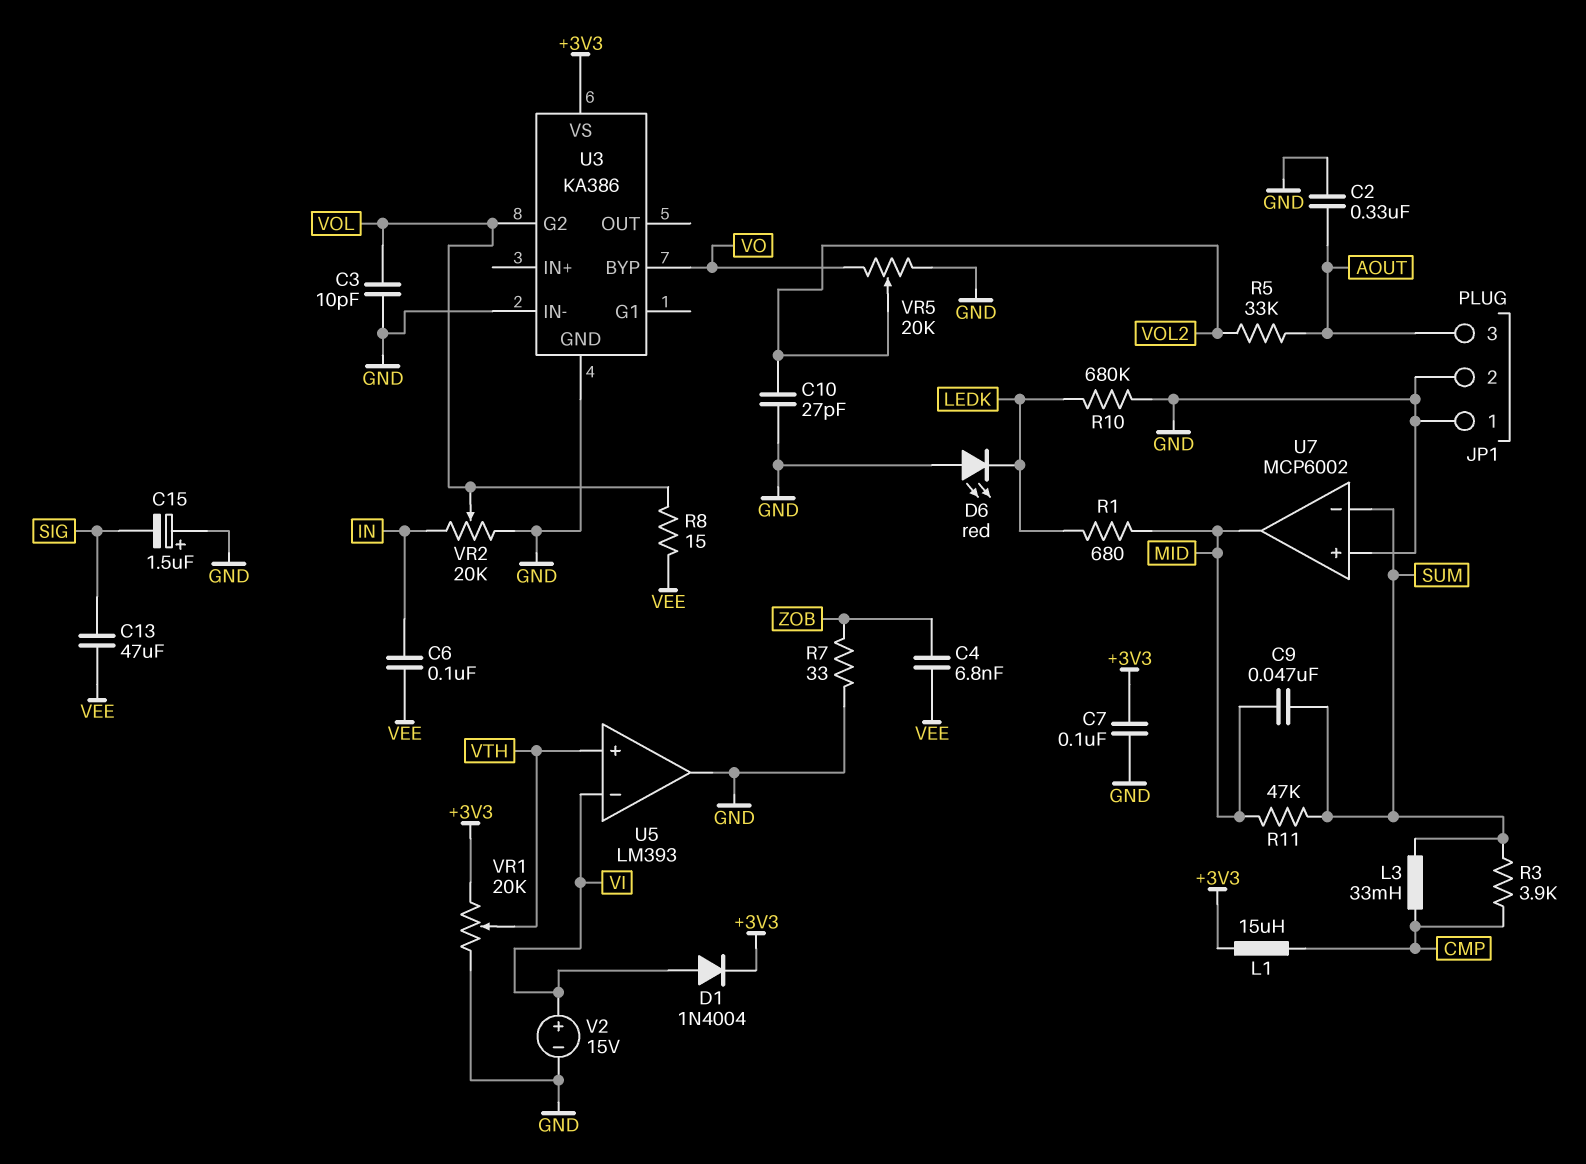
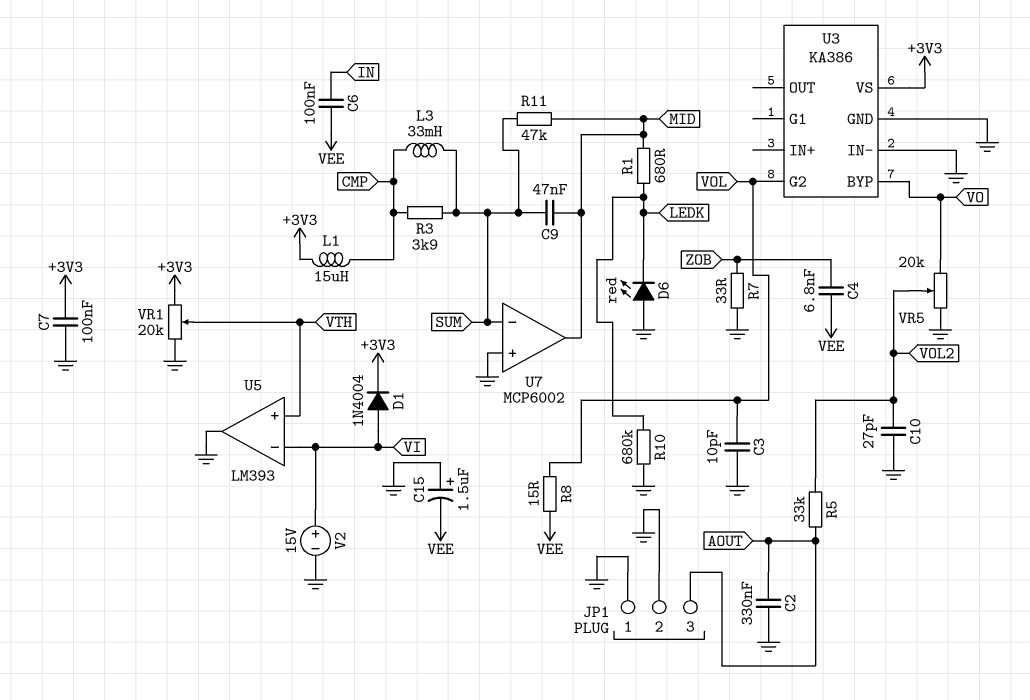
C13: 47uF (SIG, VEE) -> none
C15: 1.5uF (plus GND, minus SIG) -> 1.5uF (plus GND, minus VEE)
VR2: 20k (GND, IN, wiper VOL) -> none

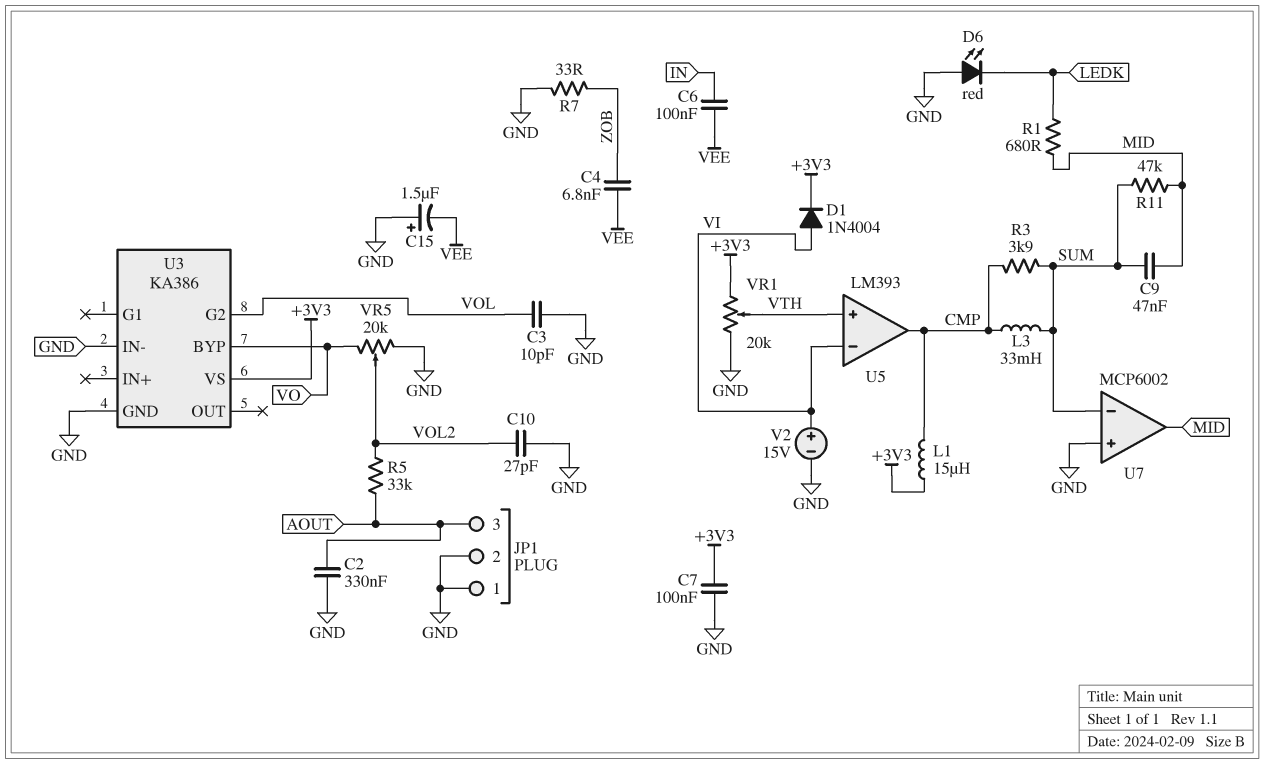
R8: 15 (VEE, VOL) -> none
R10: 680k (GND, LEDK) -> none
U5 pin out: GND -> CMP

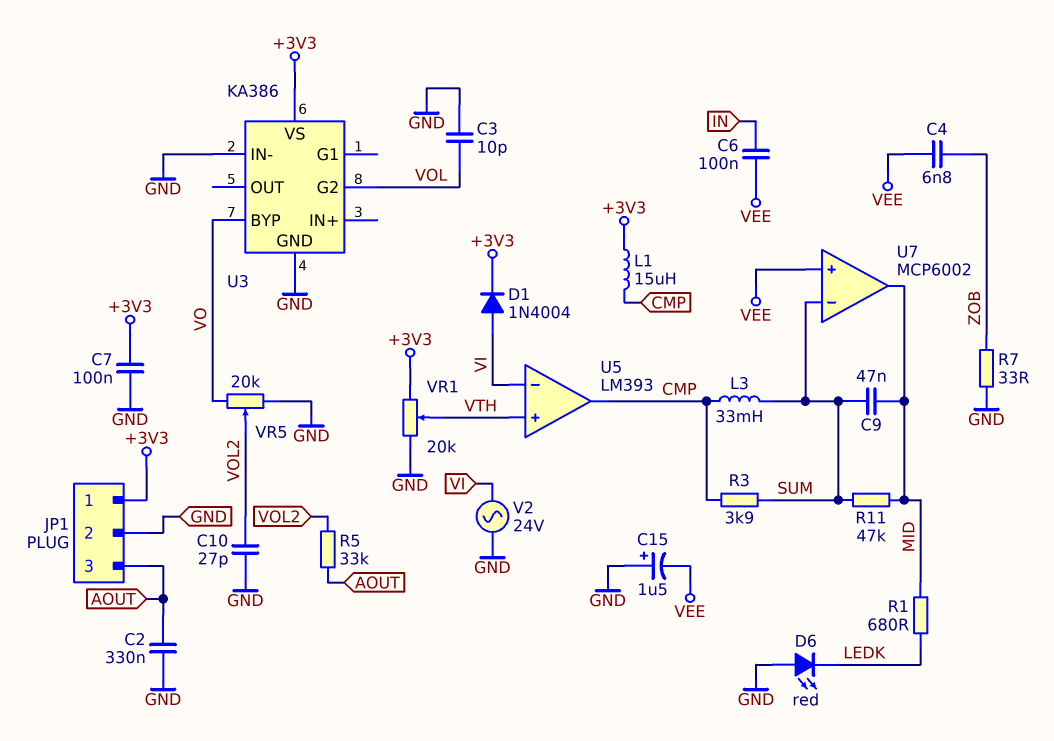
JP1 pin 1: GND -> +3V3
U7 pin in+: GND -> VEE
V2: 15V (plus VI, minus GND) -> AC 24V (GND, VI)

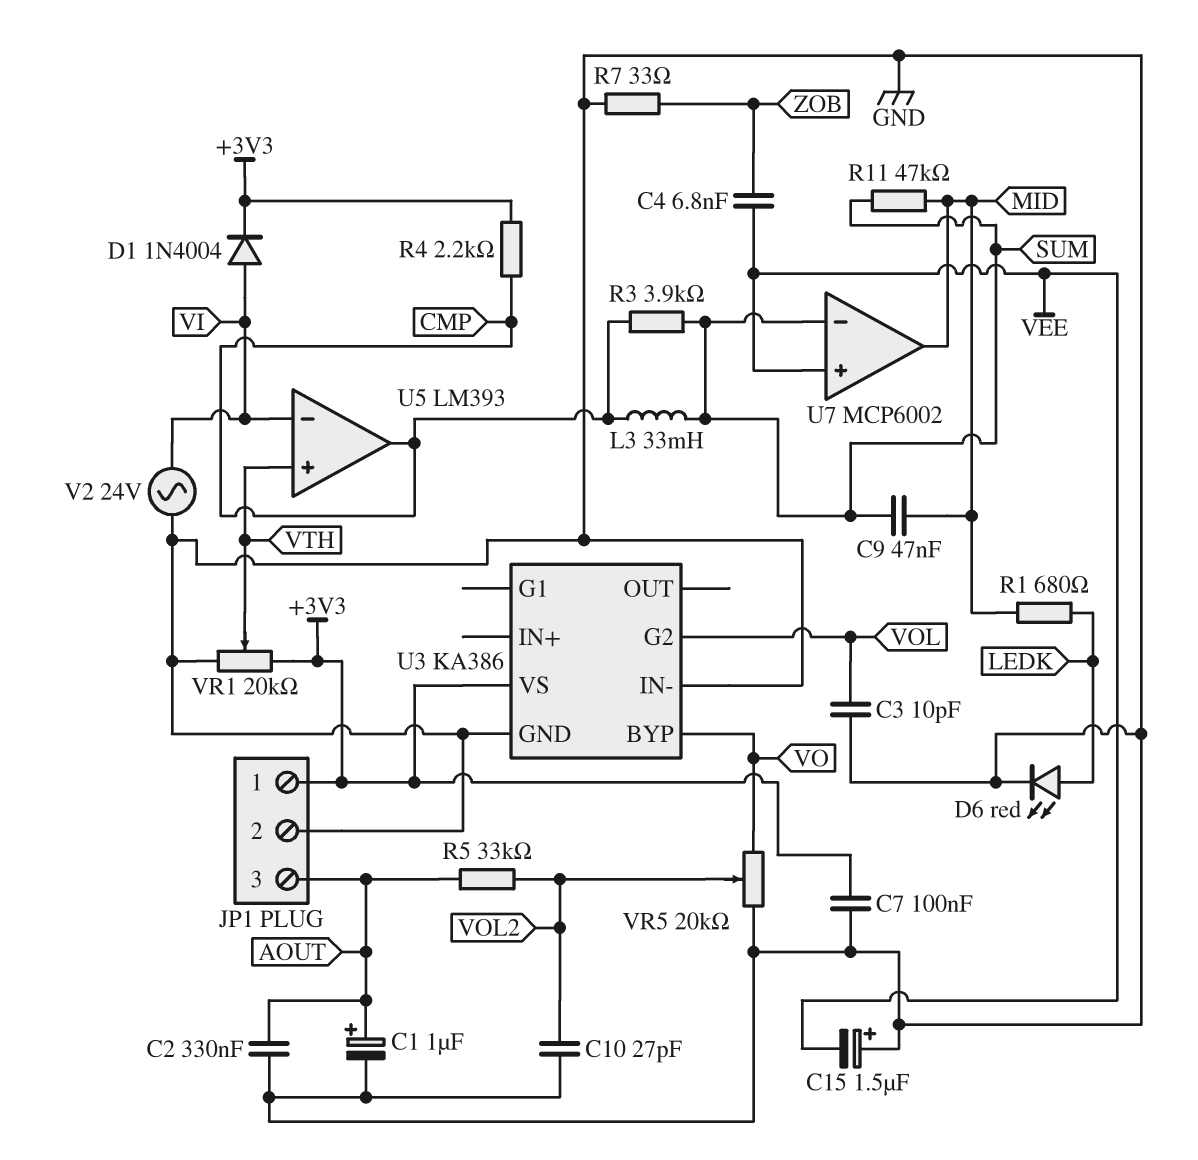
C1: none -> 1uF (plus AOUT, minus GND)
C6: 100nF (IN, VEE) -> none
D6: LED red (A GND, K LEDK) -> LED red (A LEDK, K GND)
L1: 15uH (+3V3, CMP) -> none
R4: none -> 2.2k (+3V3, CMP)

